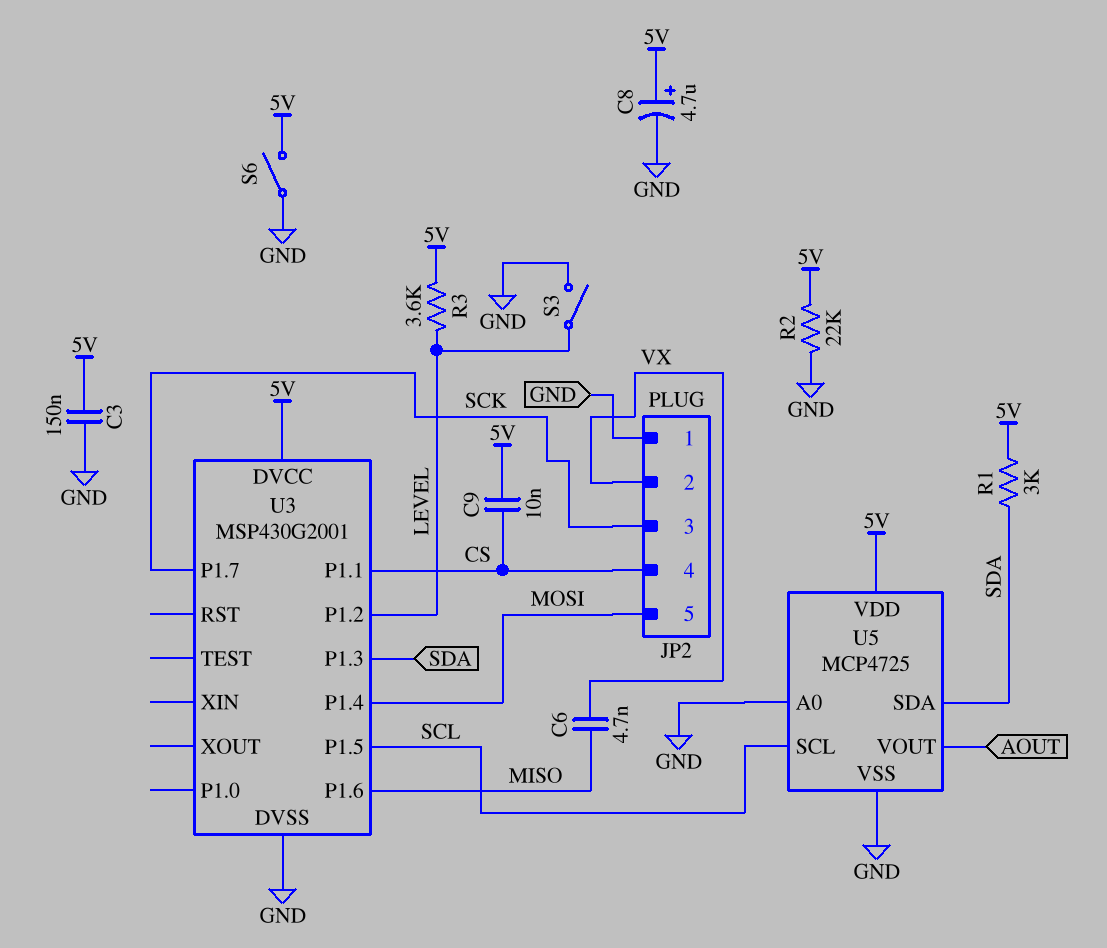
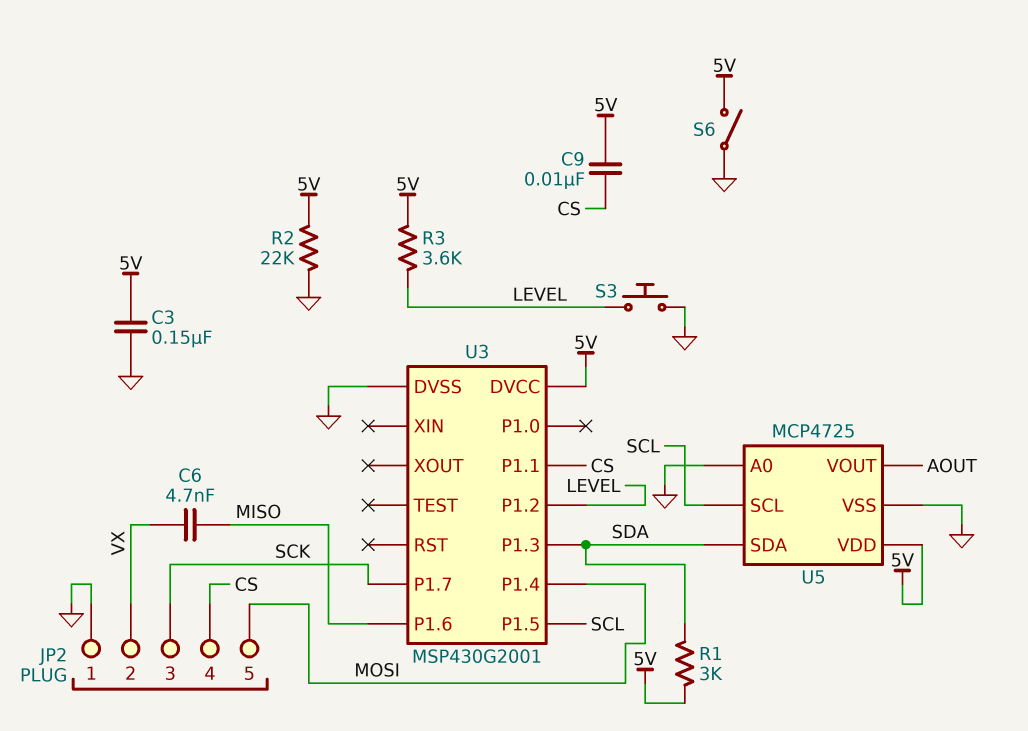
C8: 4.7uF (plus 5V, minus GND) -> none
S3: switch (GND, LEVEL) -> button (GND, LEVEL)

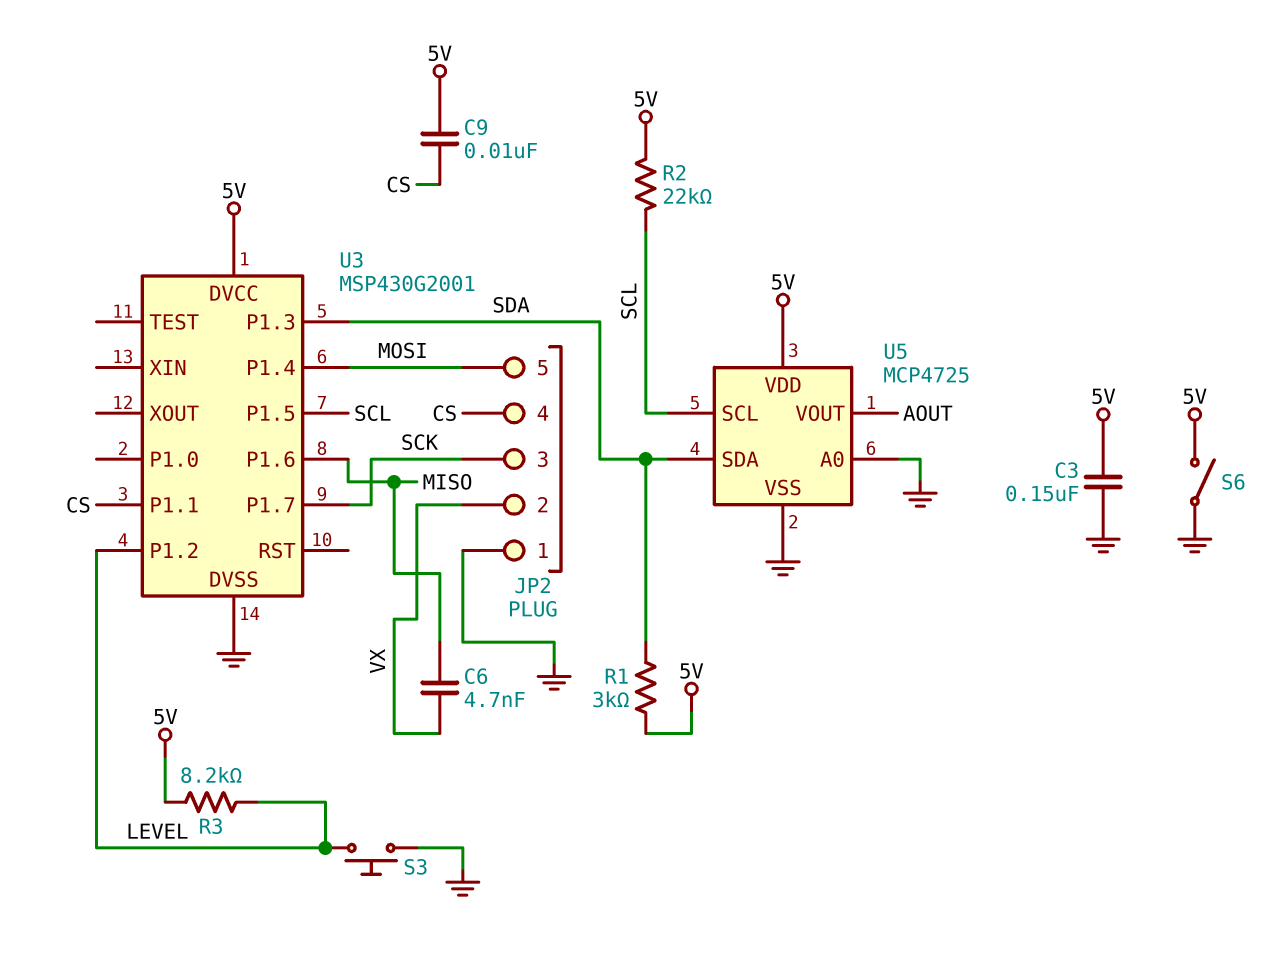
R2: 22k (5V, GND) -> 22k (5V, SCL)
R3: 3.6k (5V, LEVEL) -> 8.2k (5V, LEVEL)

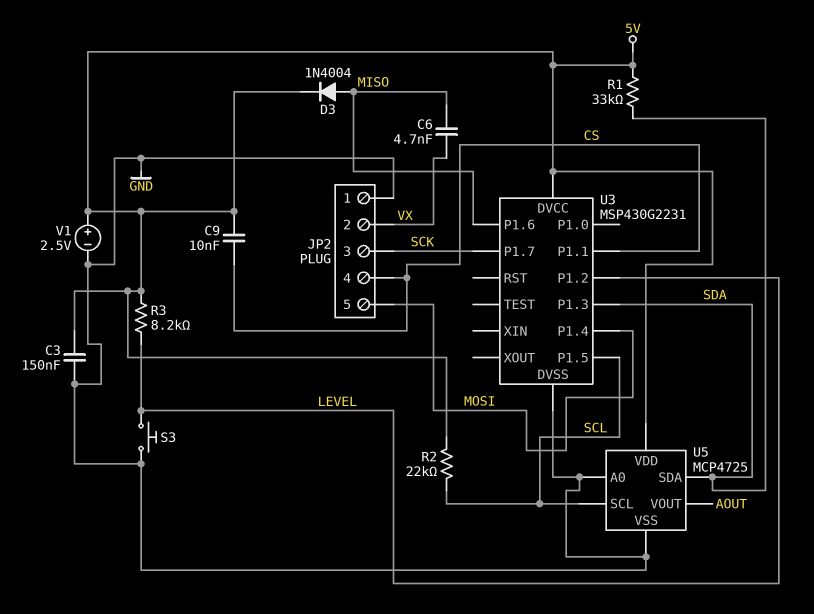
D3: none -> diode 1N4004 (A MISO, K 5V)
R1: 3k (5V, SDA) -> 33k (5V, SDA)
S6: switch (5V, GND) -> none
U3: MSP430G2001 -> MSP430G2231
V1: none -> 2.5V (plus 5V, minus GND)

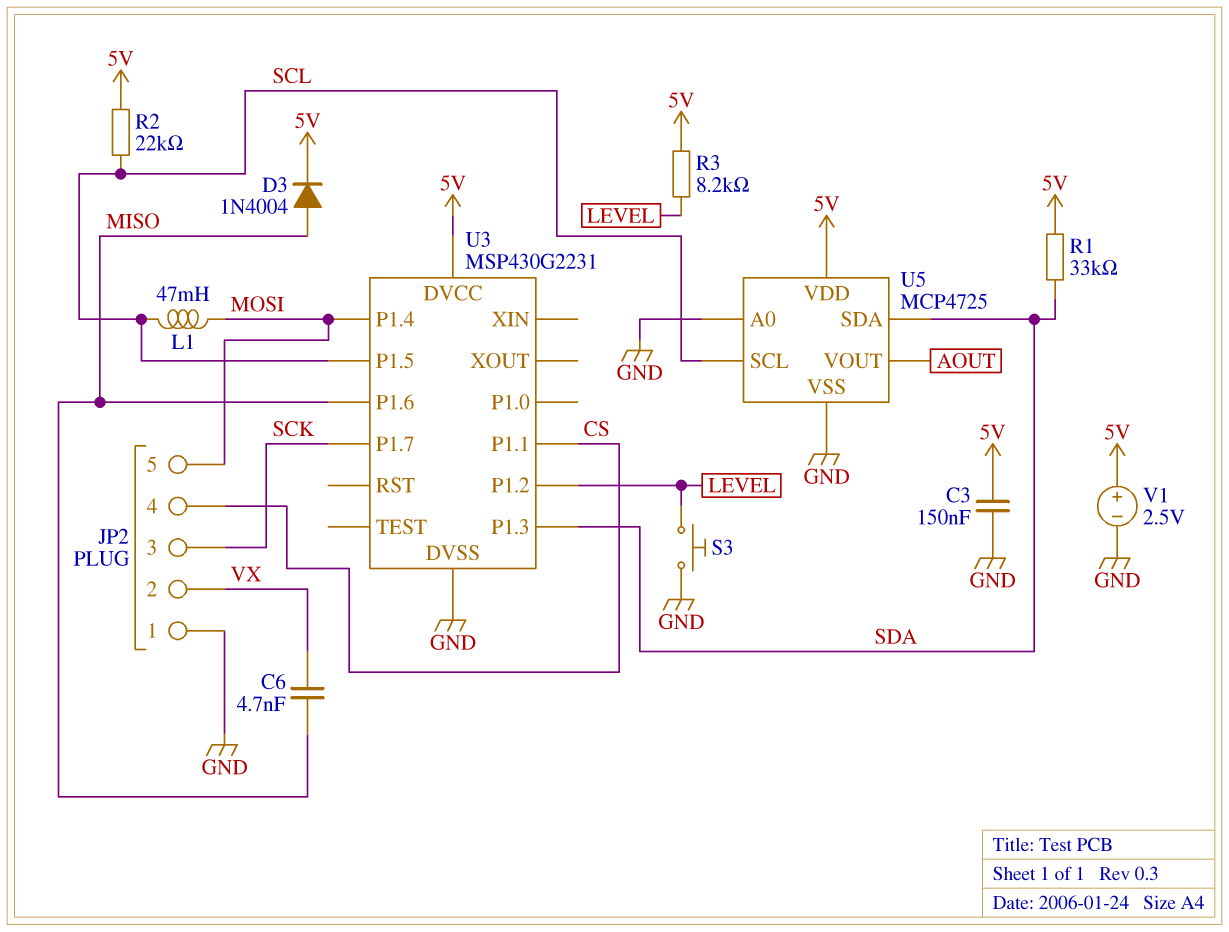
C9: 10nF (5V, CS) -> none
L1: none -> 47mH (MOSI, SCL)

